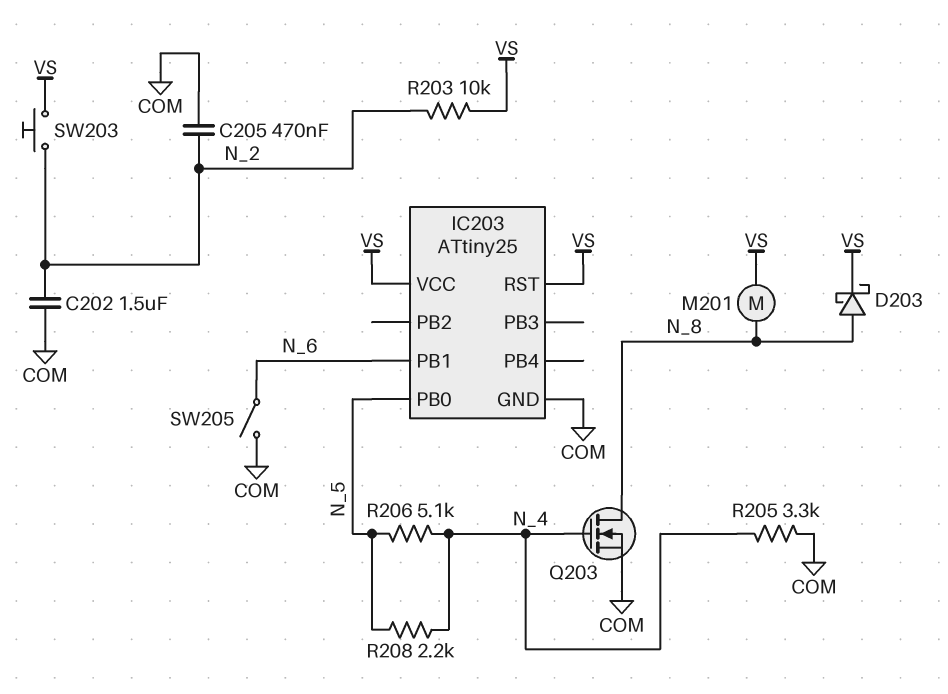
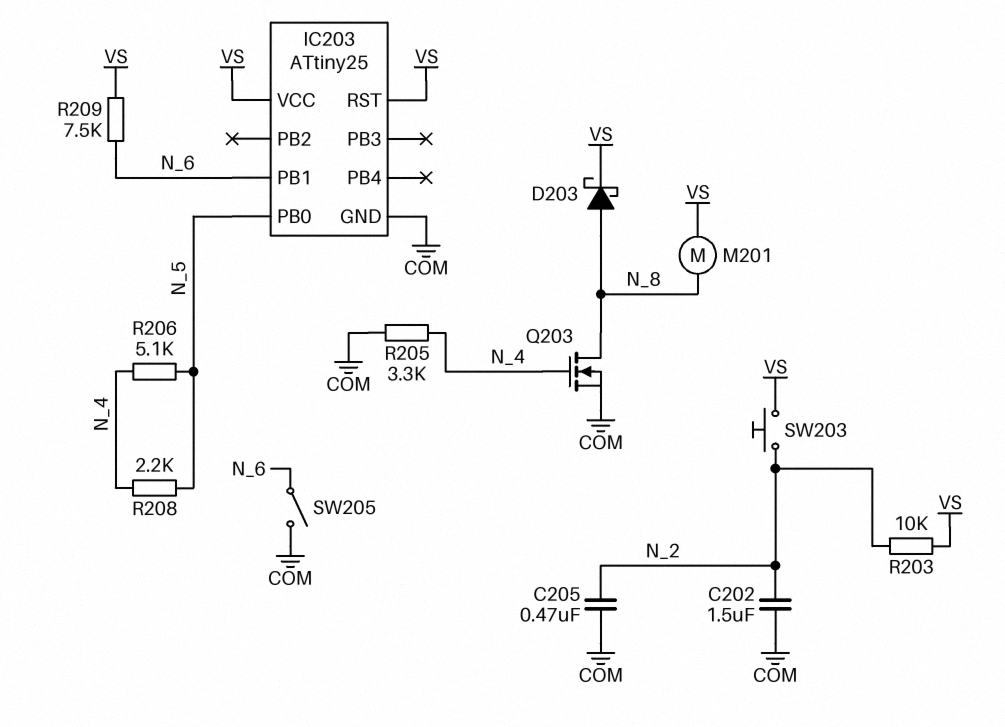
R209: none -> 7.5k (N_6, VS)

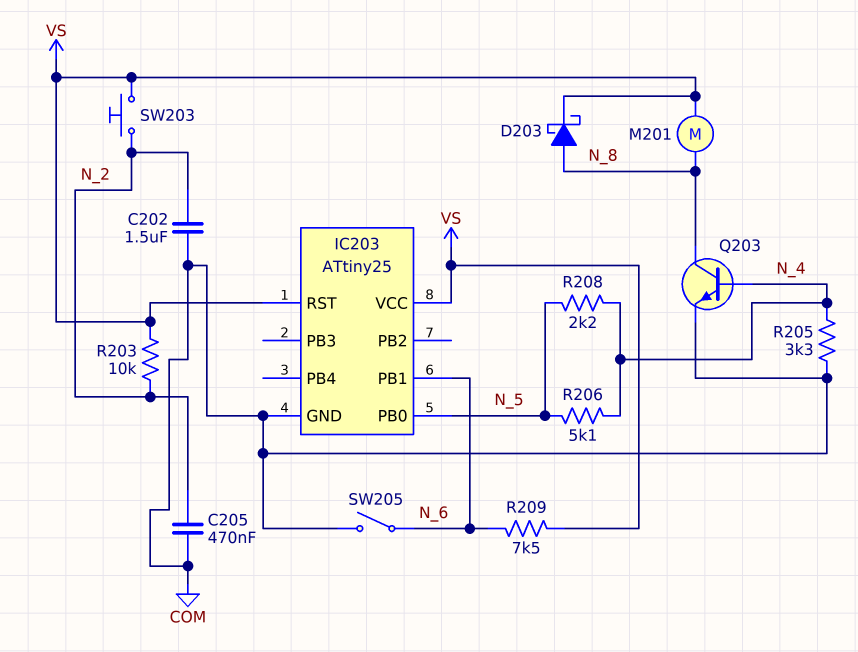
Q203: NMOS (G N_4, D N_8, S COM) -> NPN (B N_4, C N_8, E COM)

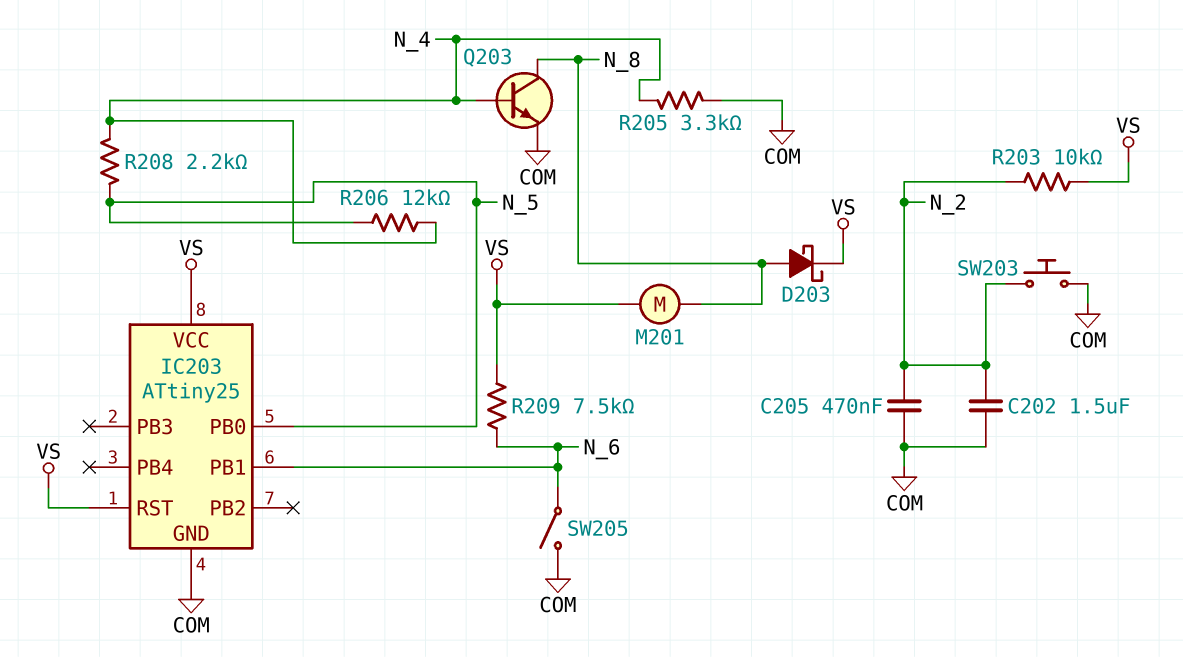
R206: 5.1k (N_4, N_5) -> 12k (N_4, N_5)
SW203: button (N_2, VS) -> button (COM, N_2)

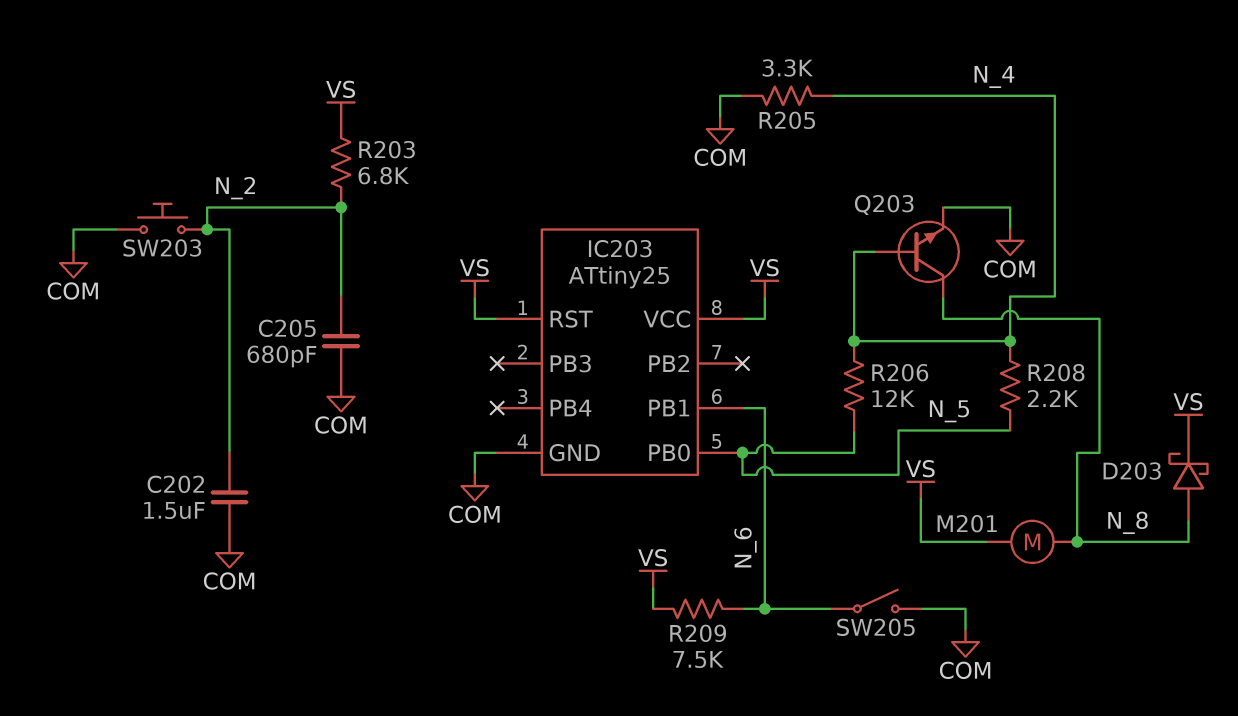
C205: 470nF (COM, N_2) -> 680pF (COM, N_2)
R203: 10k (N_2, VS) -> 6.8k (N_2, VS)

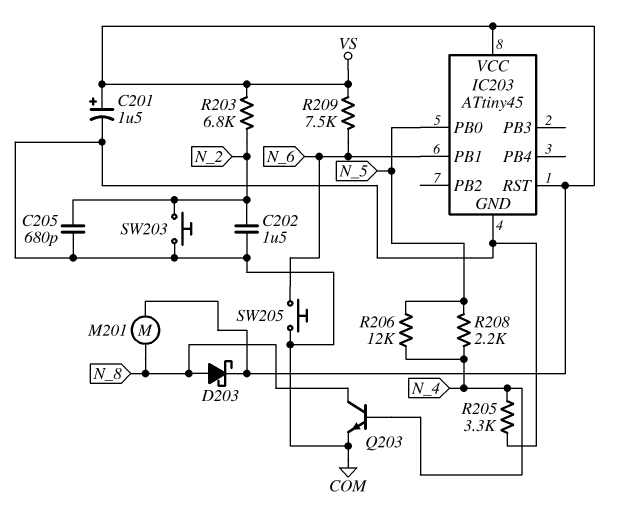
C201: none -> 1.5uF (plus VS, minus COM)
IC203: ATtiny25 -> ATtiny45
SW205: switch (COM, N_6) -> button (COM, N_6)

